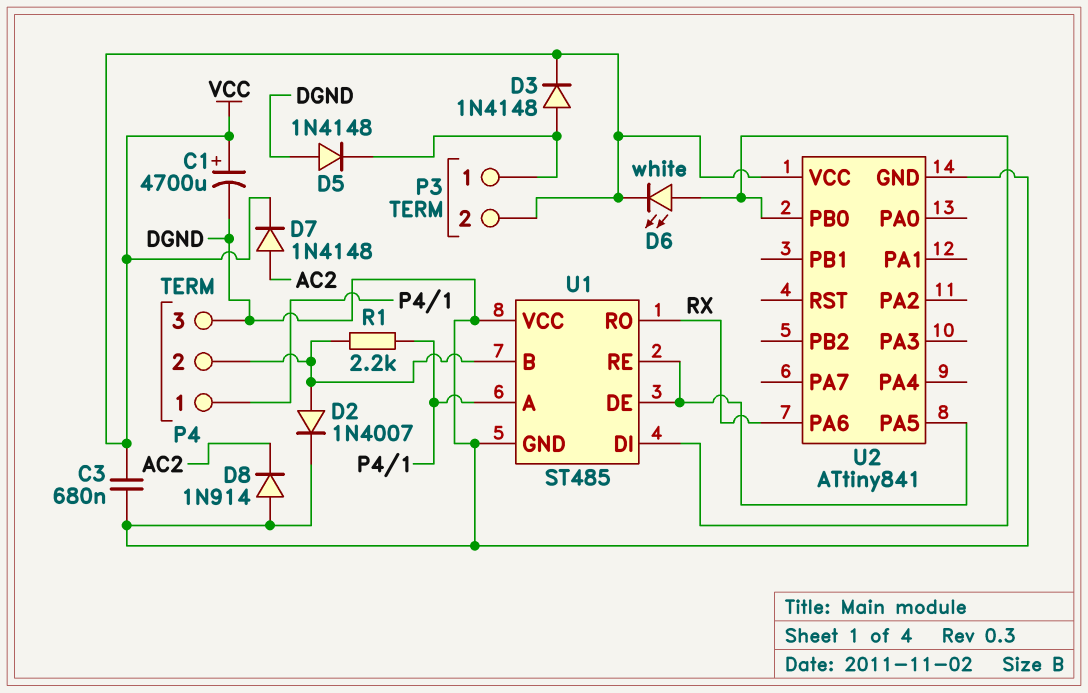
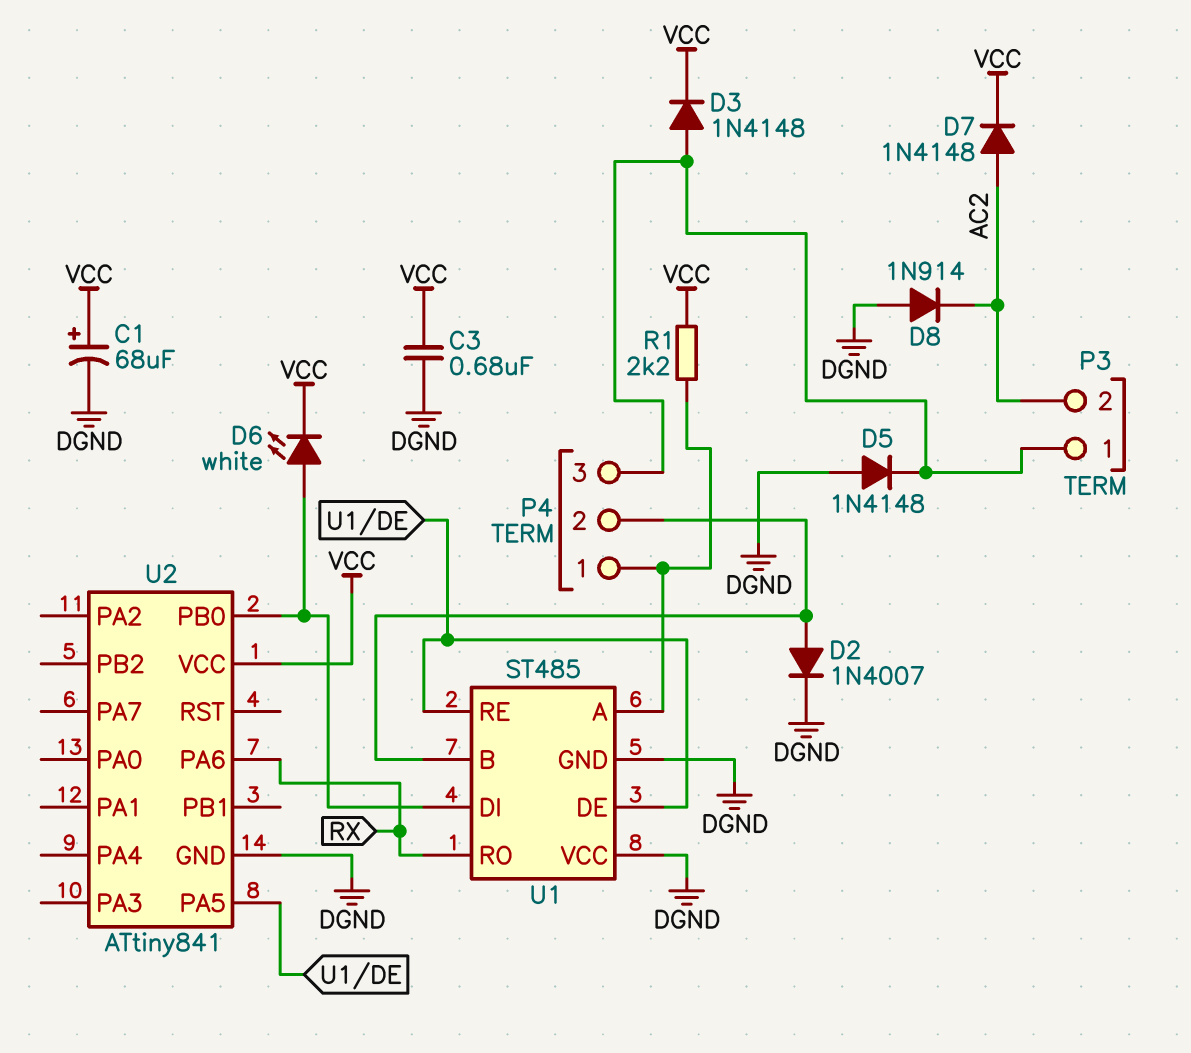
C1: 4700uF (plus VCC, minus DGND) -> 68uF (plus VCC, minus DGND)
P3 pin 2: VCC -> AC2
P4 pin 3: DGND -> P3/1
R1: 2.2k (P4/1, P4/2) -> 2.2k (P4/1, VCC)

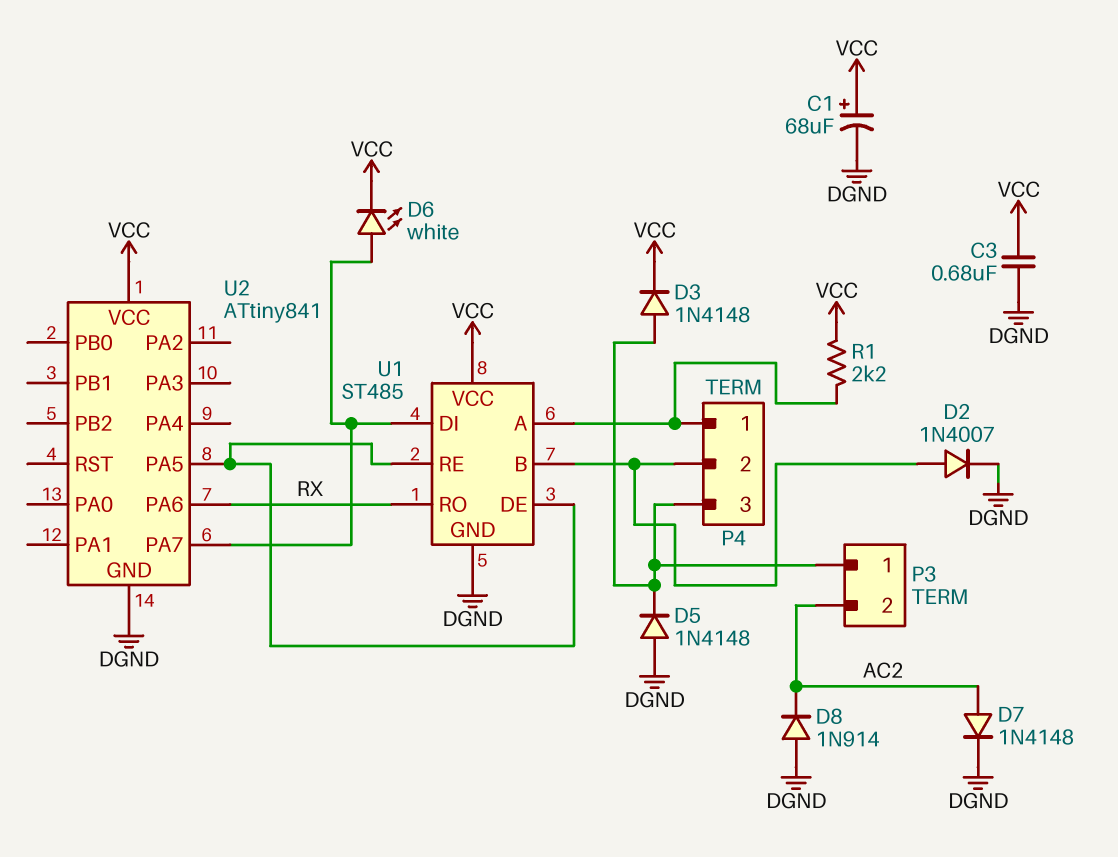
D7: diode 1N4148 (A AC2, K VCC) -> diode 1N4148 (A AC2, K DGND)
U1 pin VCC: DGND -> VCC
U2 pin PA7: none -> U1/DI
U2 pin PB0: U1/DI -> none

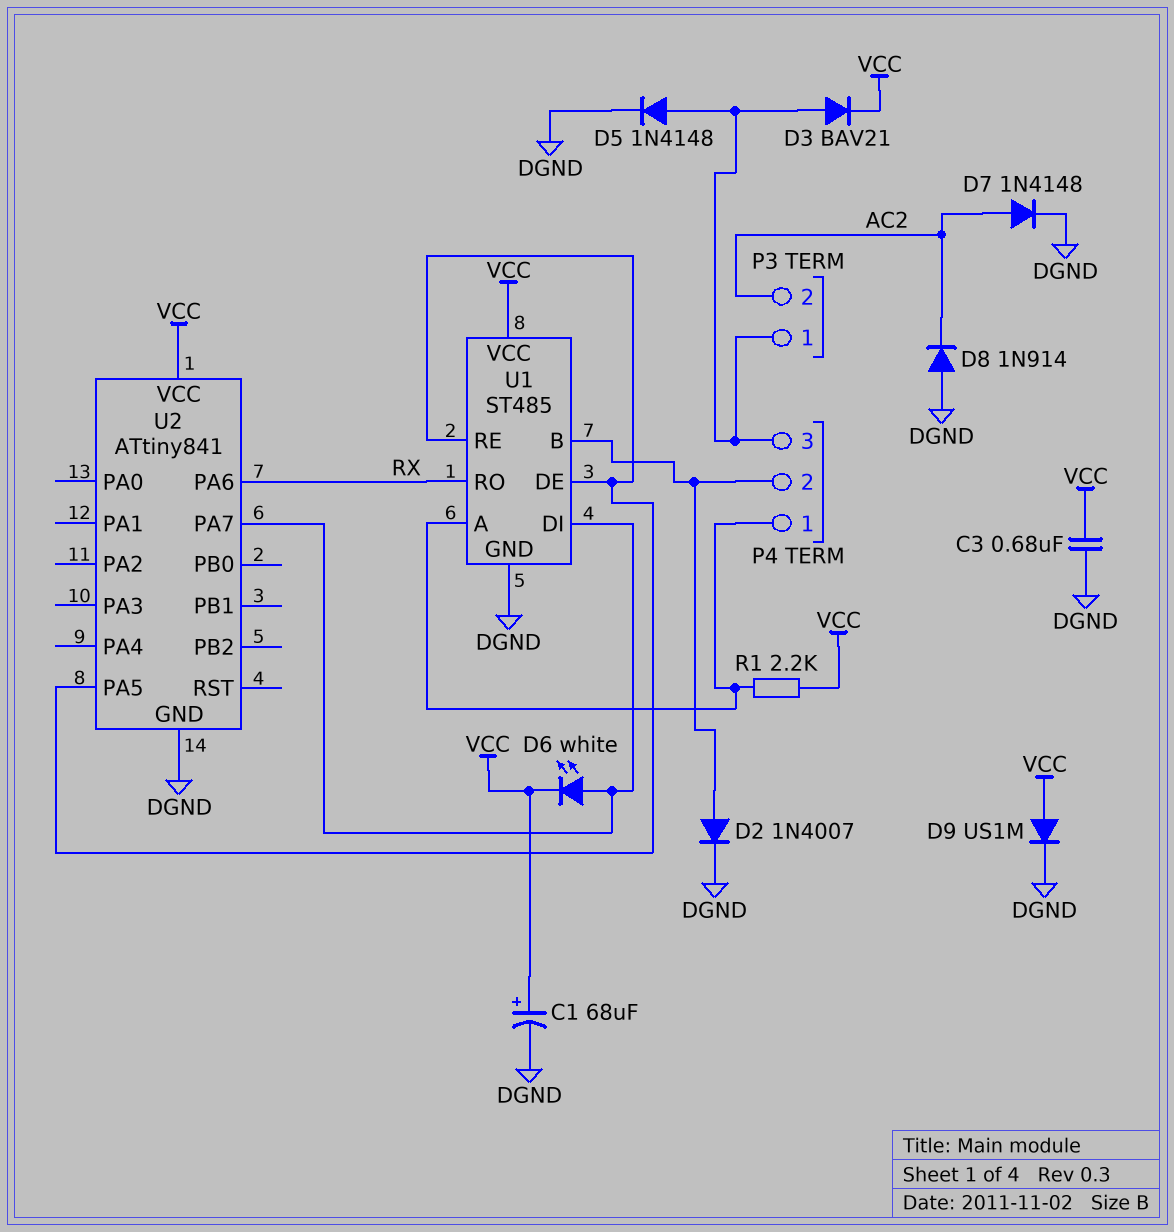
D3: diode 1N4148 (A P3/1, K VCC) -> diode BAV21 (A P3/1, K VCC)
D5: diode 1N4148 (A DGND, K P3/1) -> diode 1N4148 (A P3/1, K DGND)
D9: none -> diode US1M (A VCC, K DGND)

